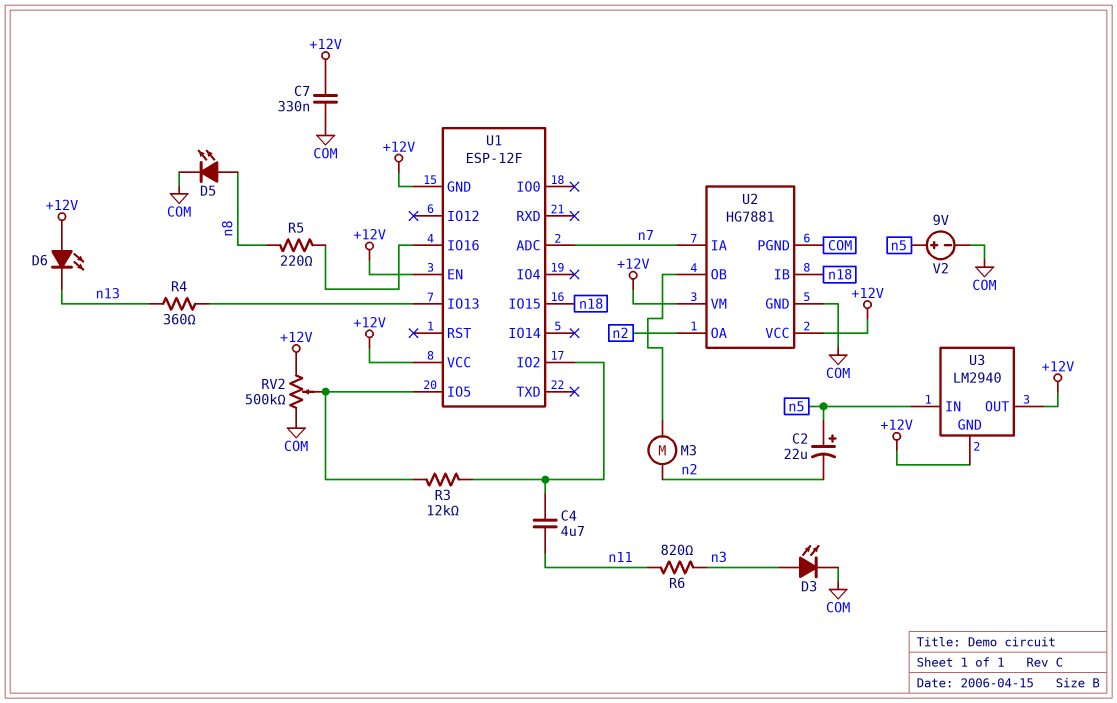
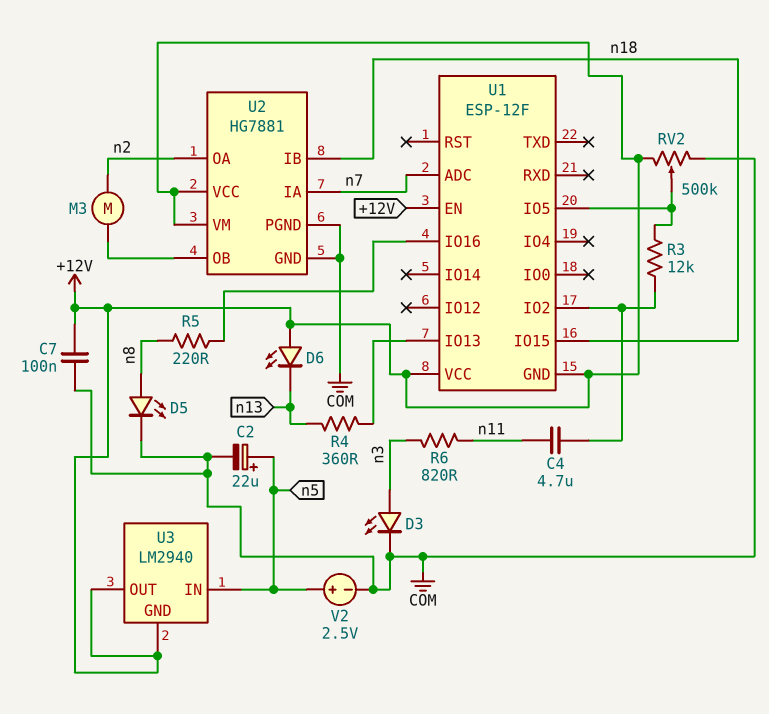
C2: 22uF (plus n5, minus n2) -> 22uF (plus n5, minus COM)
C7: 330nF (+12V, COM) -> 100nF (+12V, COM)
V2: 9V (plus n5, minus COM) -> 2.5V (plus n5, minus COM)

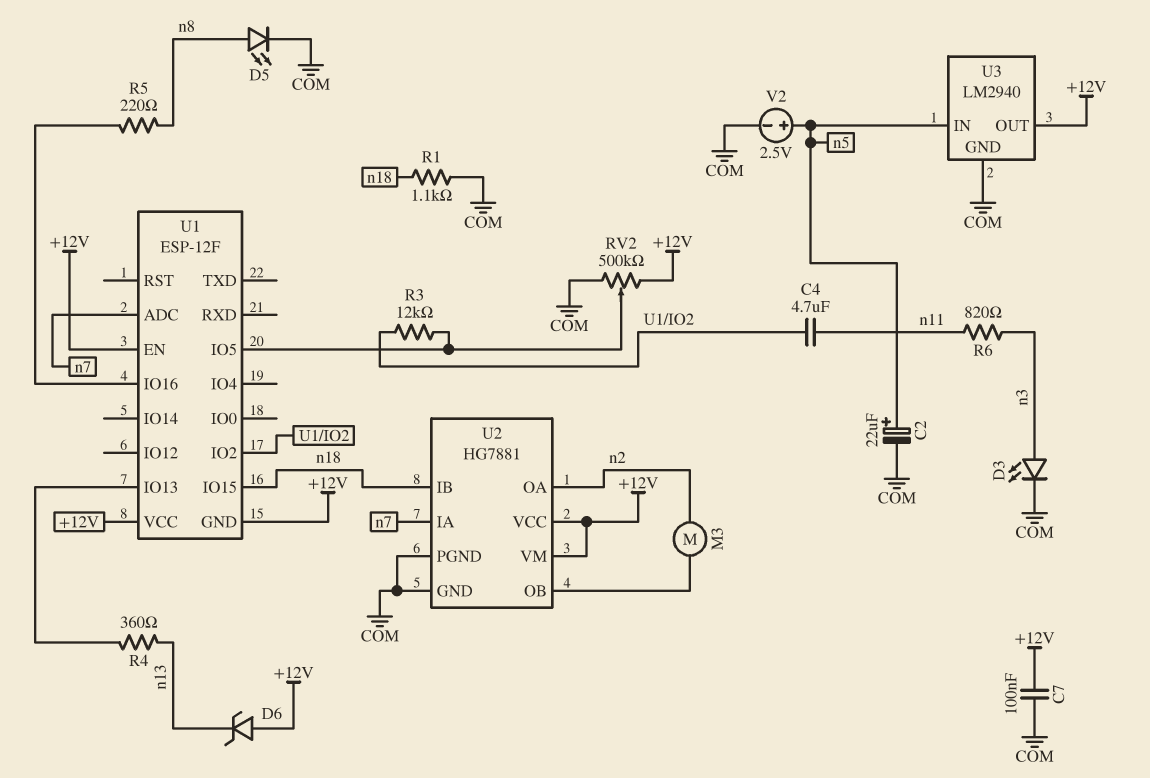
D6: LED (A +12V, K n13) -> zener (A +12V, K n13)
R1: none -> 1.1k (COM, n18)
U3 pin GND: +12V -> COM

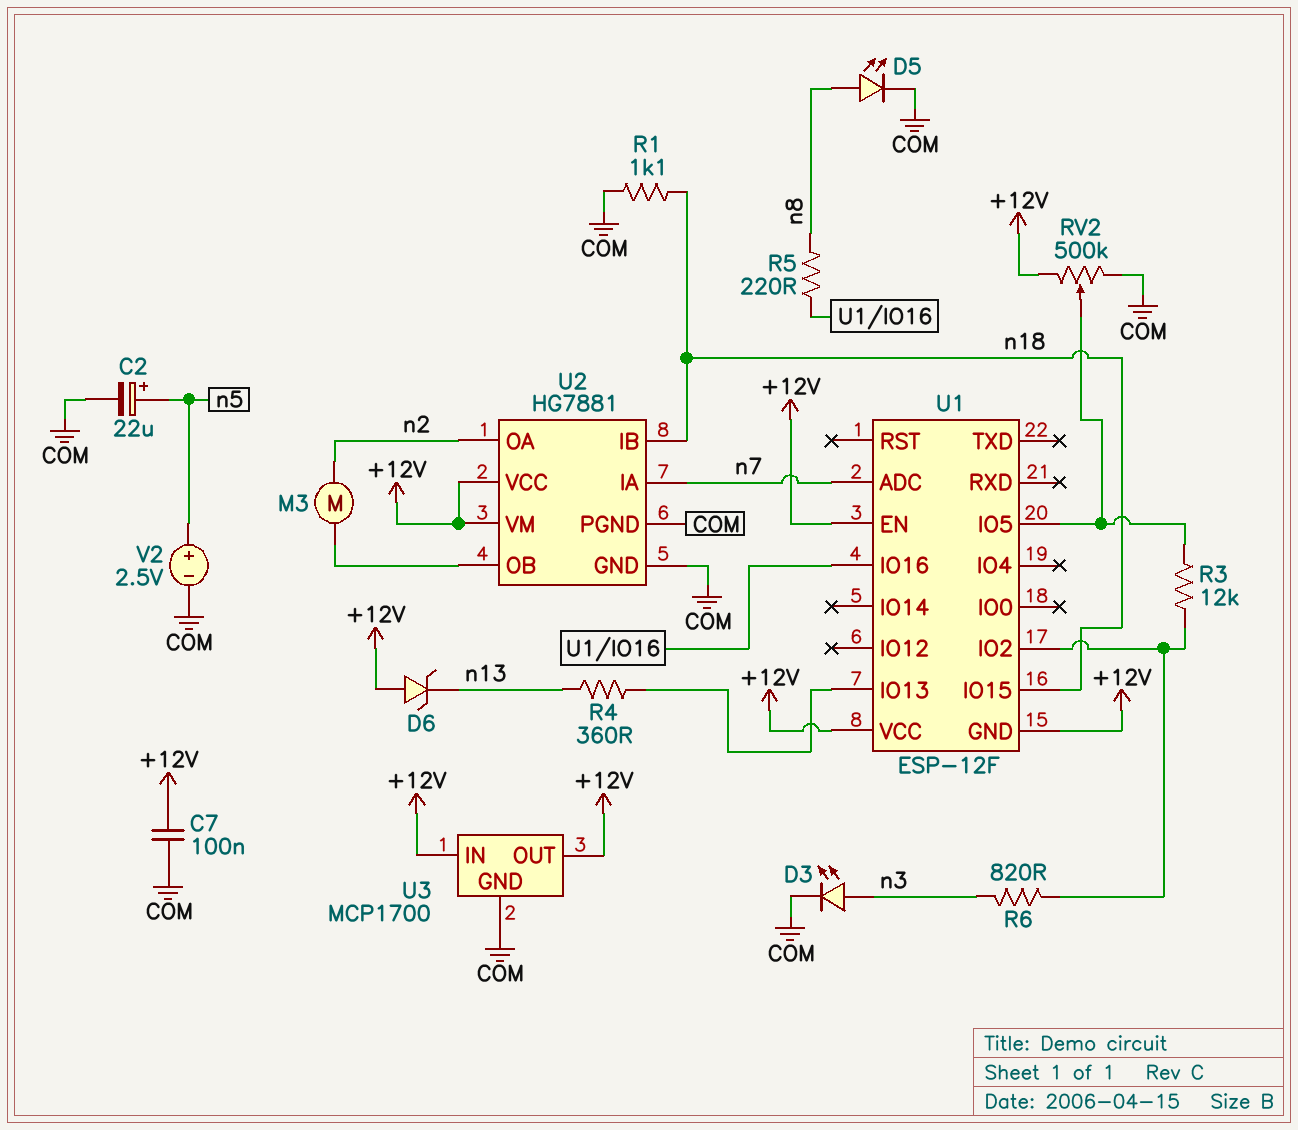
C4: 4.7uF (U1/IO2, n11) -> none
R6: 820 (n3, n11) -> 820 (U1/IO2, n3)
U3: LM2940 -> MCP1700
U3 pin IN: n5 -> +12V

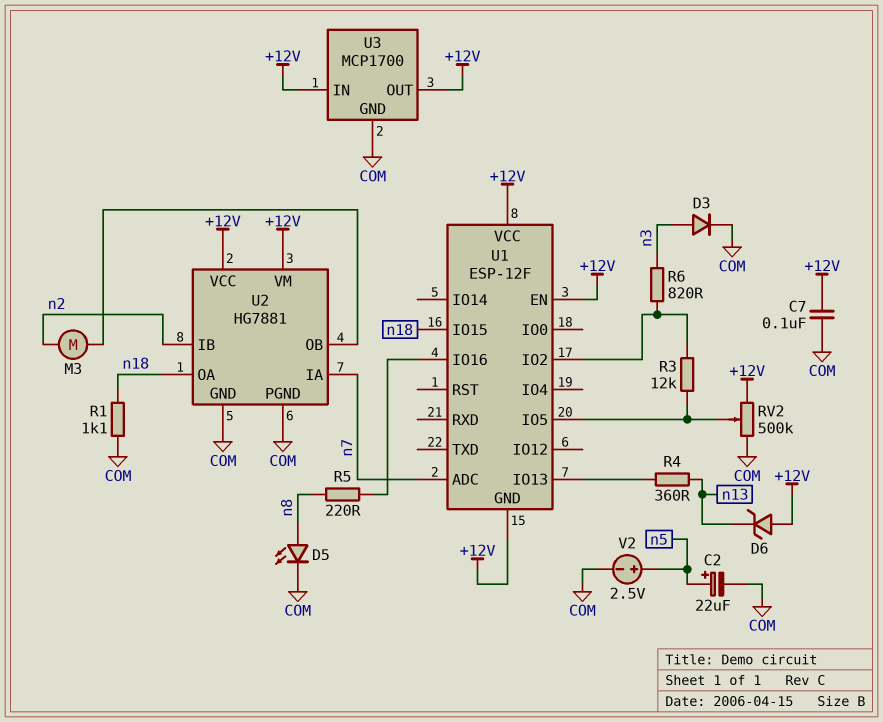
D3: LED (A n3, K COM) -> diode (A n3, K COM)
U2 pin IB: n18 -> n2
U2 pin OA: n2 -> n18

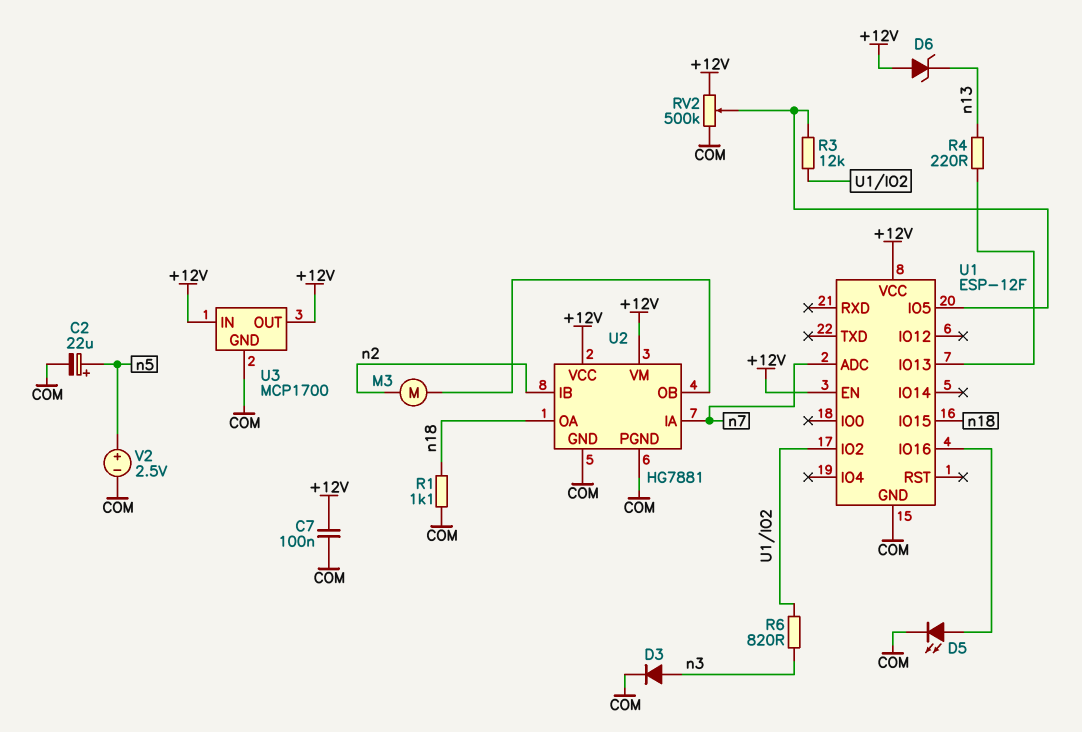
D5: LED (A n8, K COM) -> LED (A U1/IO16, K COM)
R4: 360 (U1/IO13, n13) -> 220 (U1/IO13, n13)
R5: 220 (U1/IO16, n8) -> none
U1 pin GND: +12V -> COM

